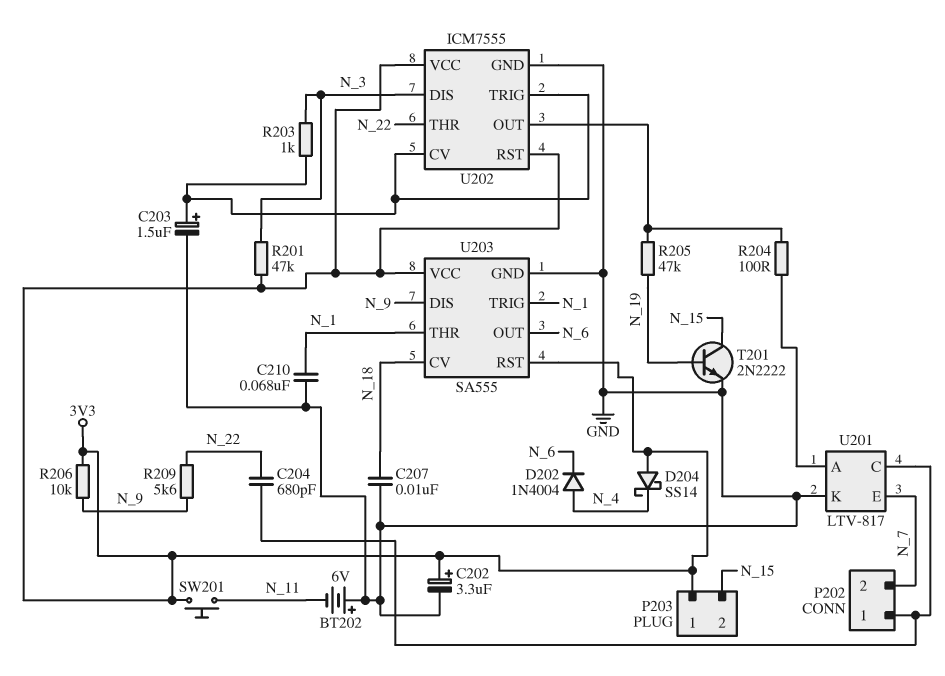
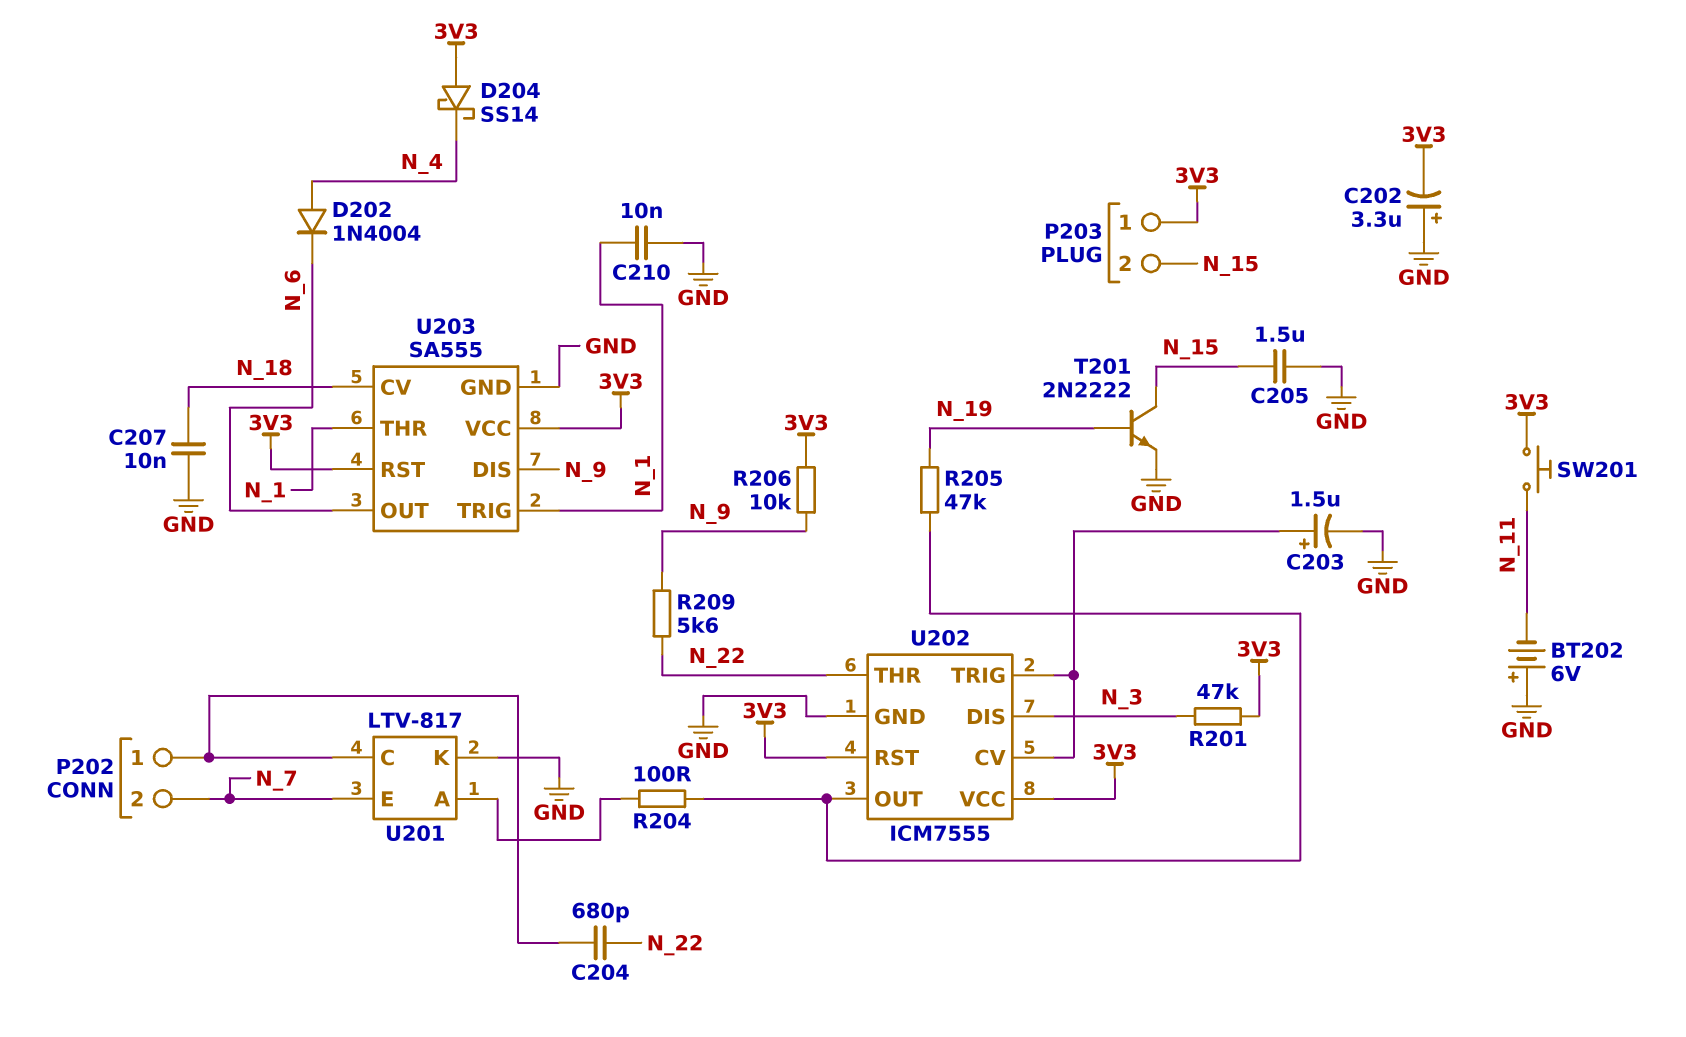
C202: 3.3uF (plus 3V3, minus GND) -> 3.3uF (plus GND, minus 3V3)
C205: none -> 1.5uF (GND, N_15)
C210: 68nF (GND, N_1) -> 10nF (GND, N_1)
R203: 1k (N_3, U202/CV) -> none

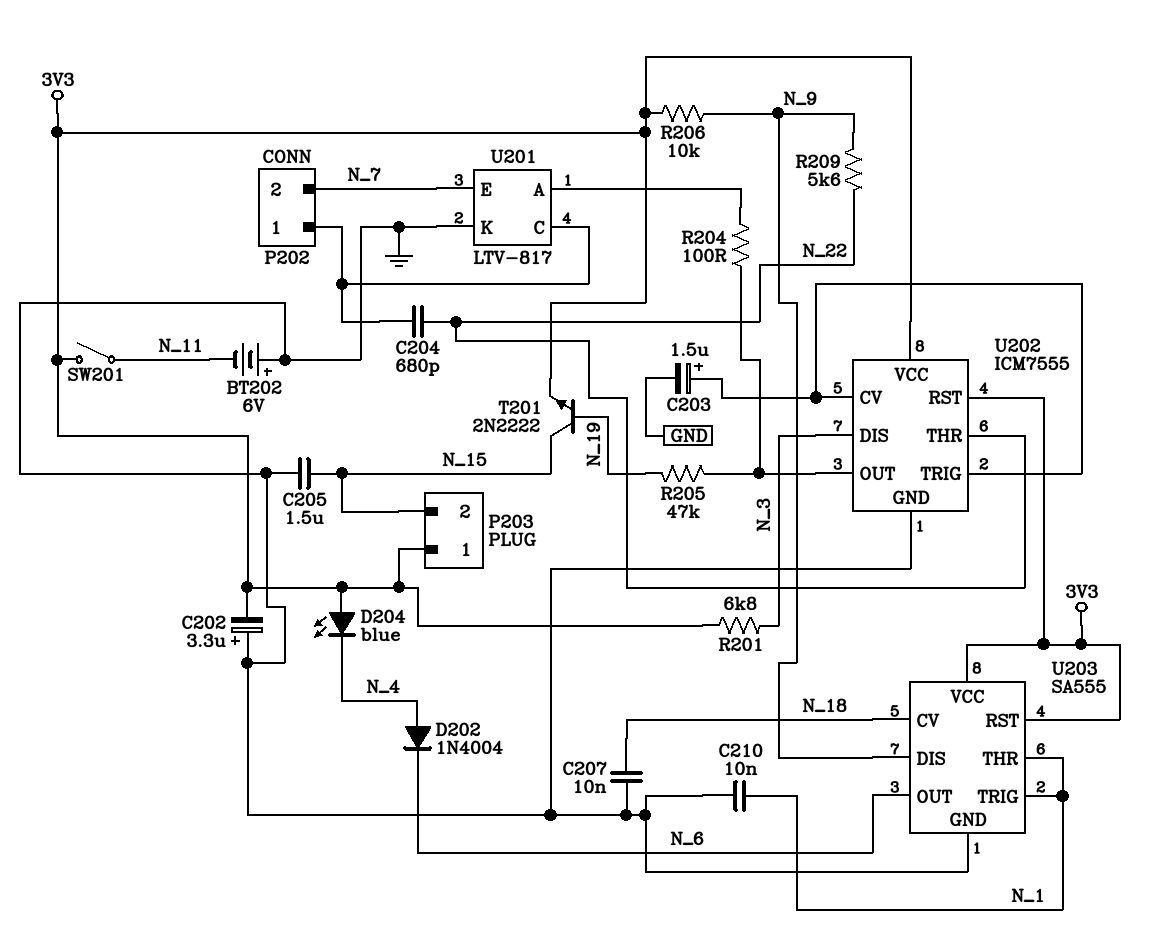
D204: schottky SS14 (A 3V3, K N_4) -> LED blue (A 3V3, K N_4)
R201: 47k (3V3, N_3) -> 6.8k (3V3, N_3)
SW201: button (3V3, N_11) -> switch (3V3, N_11)
T201: NPN 2N2222 (B N_19, C N_15, E GND) -> NPN 2N2222 (B N_19, C N_15, E 3V3)

